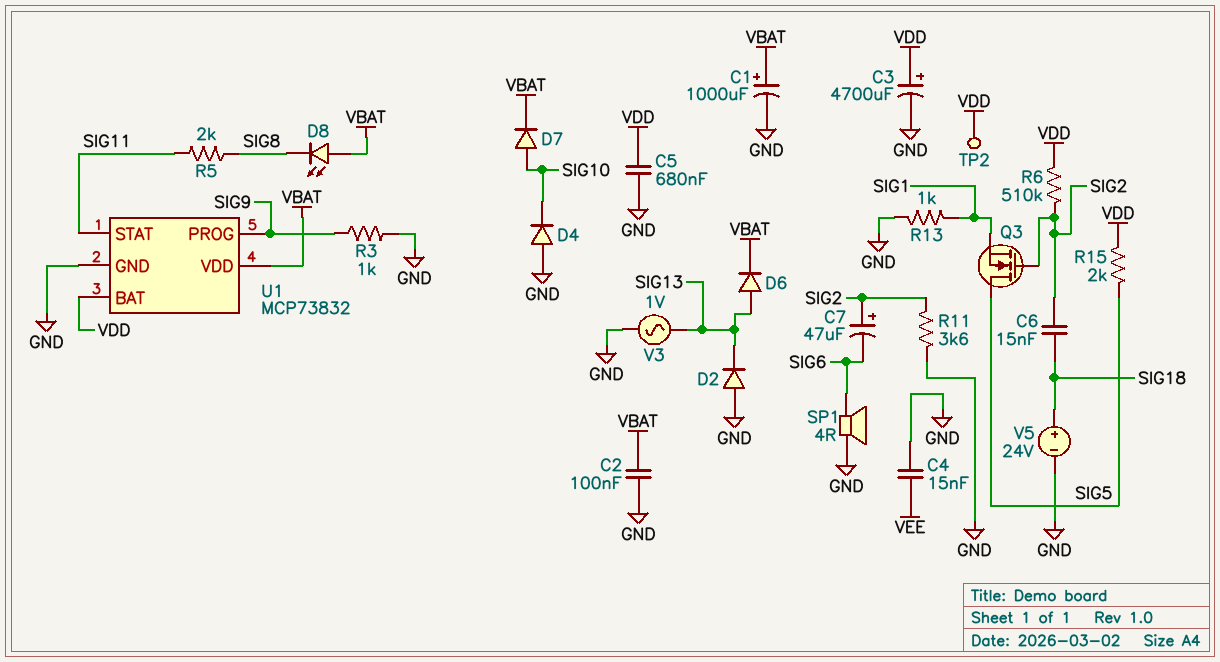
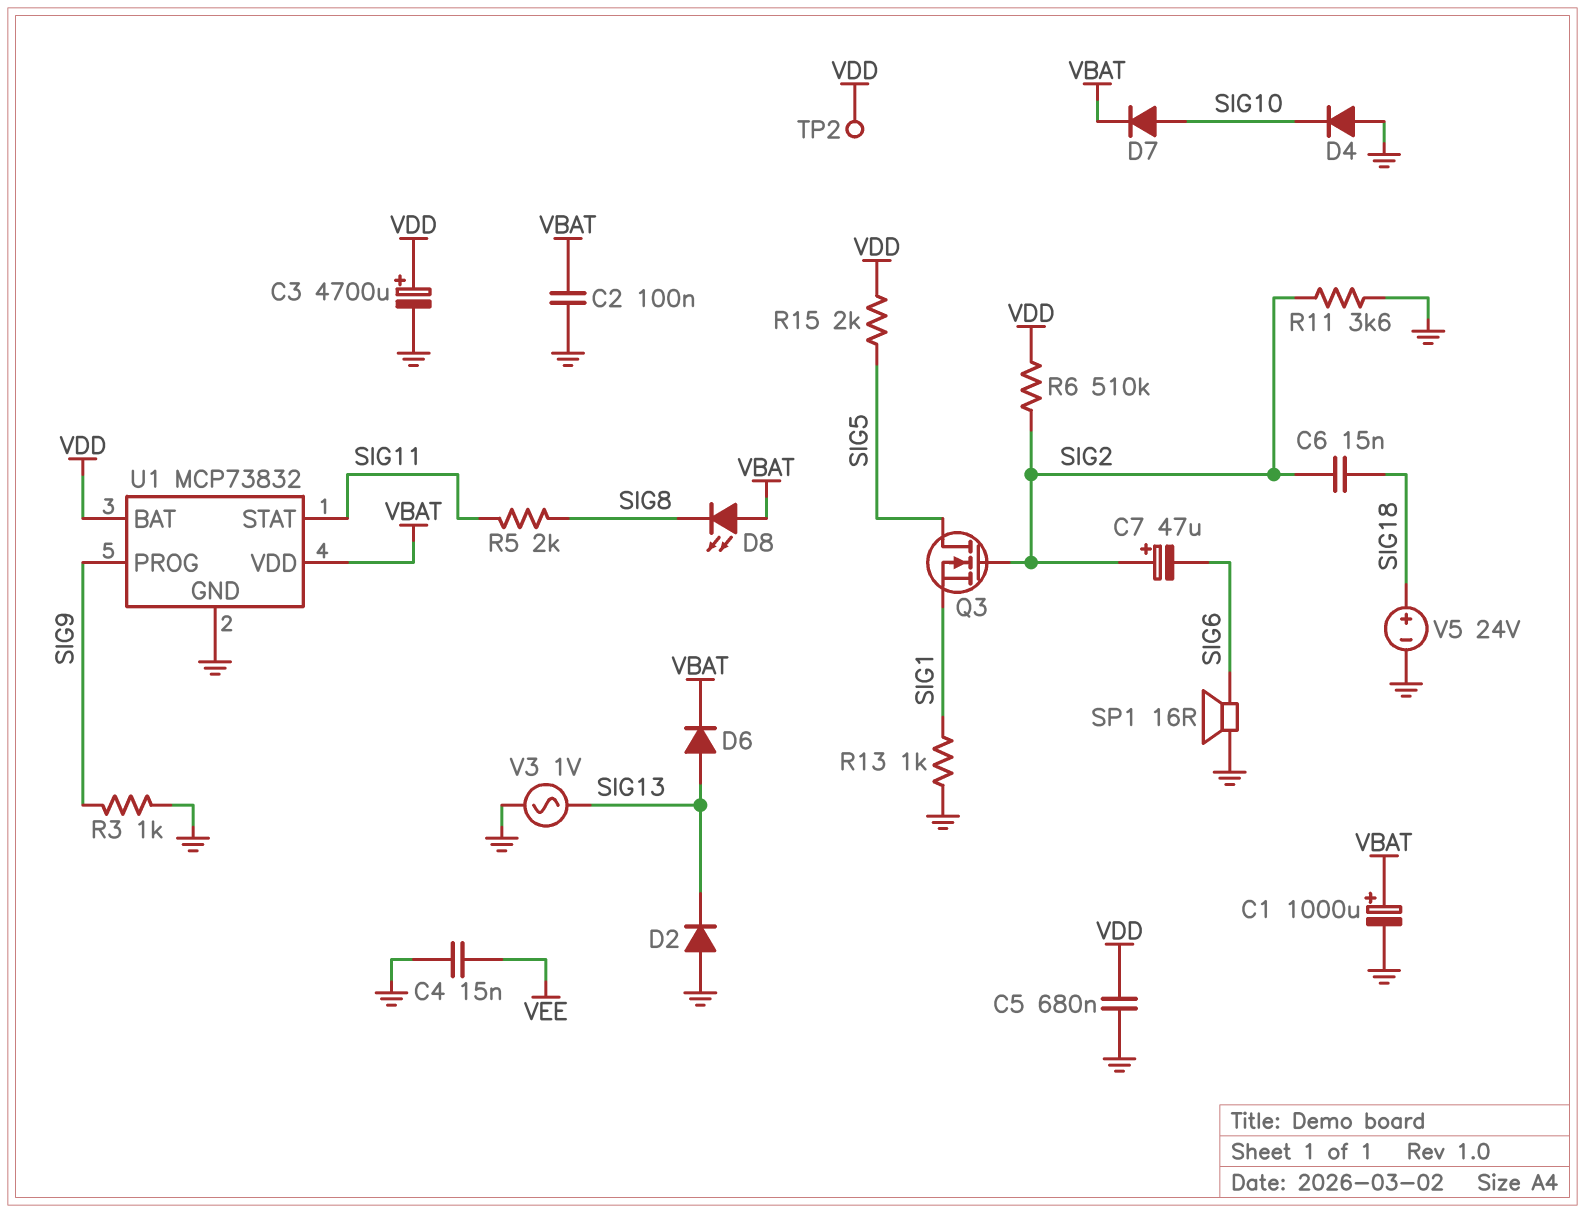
SP1: speaker 4R (GND, SIG6) -> speaker 16R (GND, SIG6)

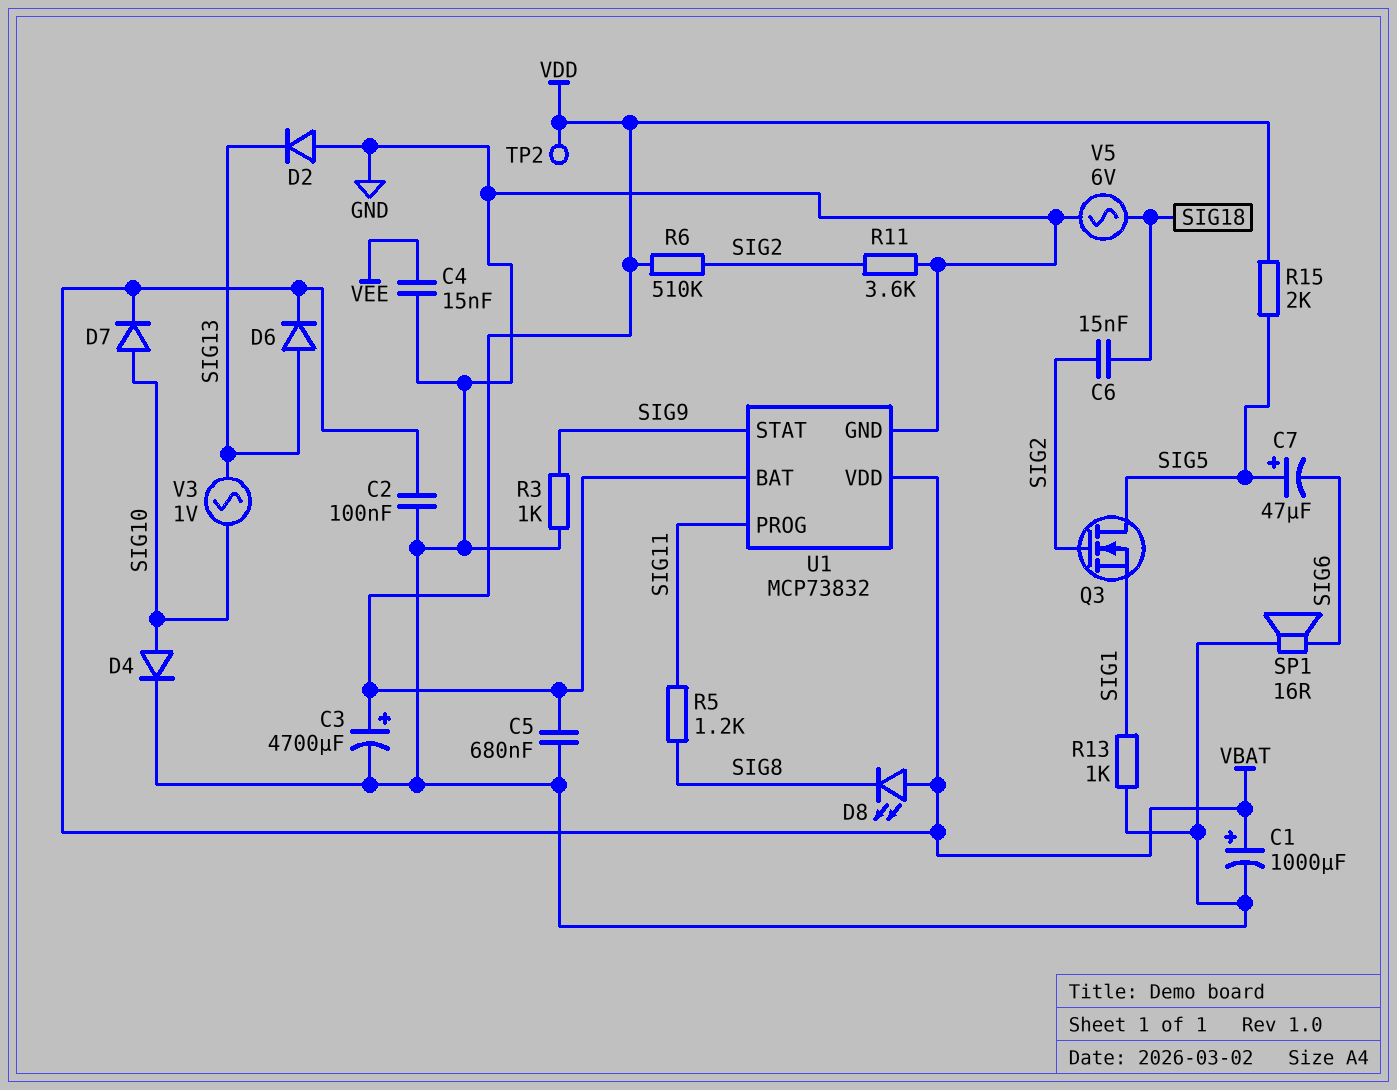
C7: 47uF (plus SIG2, minus SIG6) -> 47uF (plus SIG5, minus SIG6)
D4: diode (A GND, K SIG10) -> diode (A SIG10, K GND)
R5: 2k (SIG8, SIG11) -> 1.2k (SIG8, SIG11)
U1 pin PROG: SIG9 -> SIG11
U1 pin STAT: SIG11 -> SIG9
V3: AC 1V (GND, SIG13) -> AC 1V (SIG10, SIG13)
V5: 24V (plus SIG18, minus GND) -> AC 6V (GND, SIG18)

